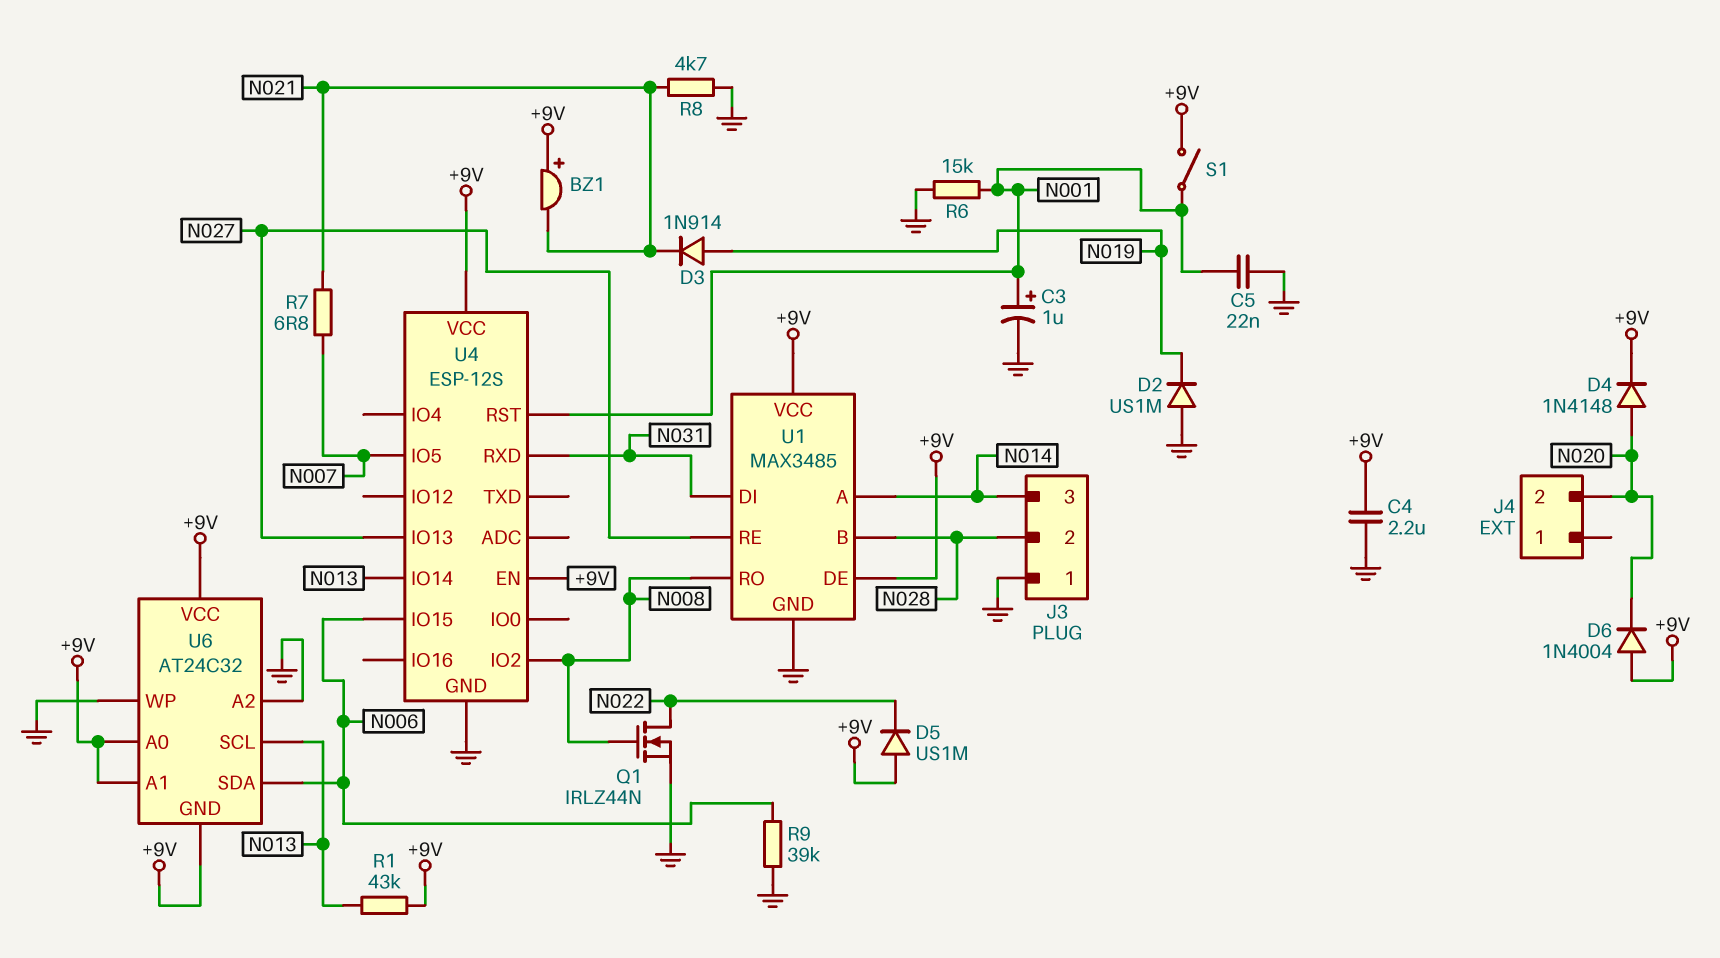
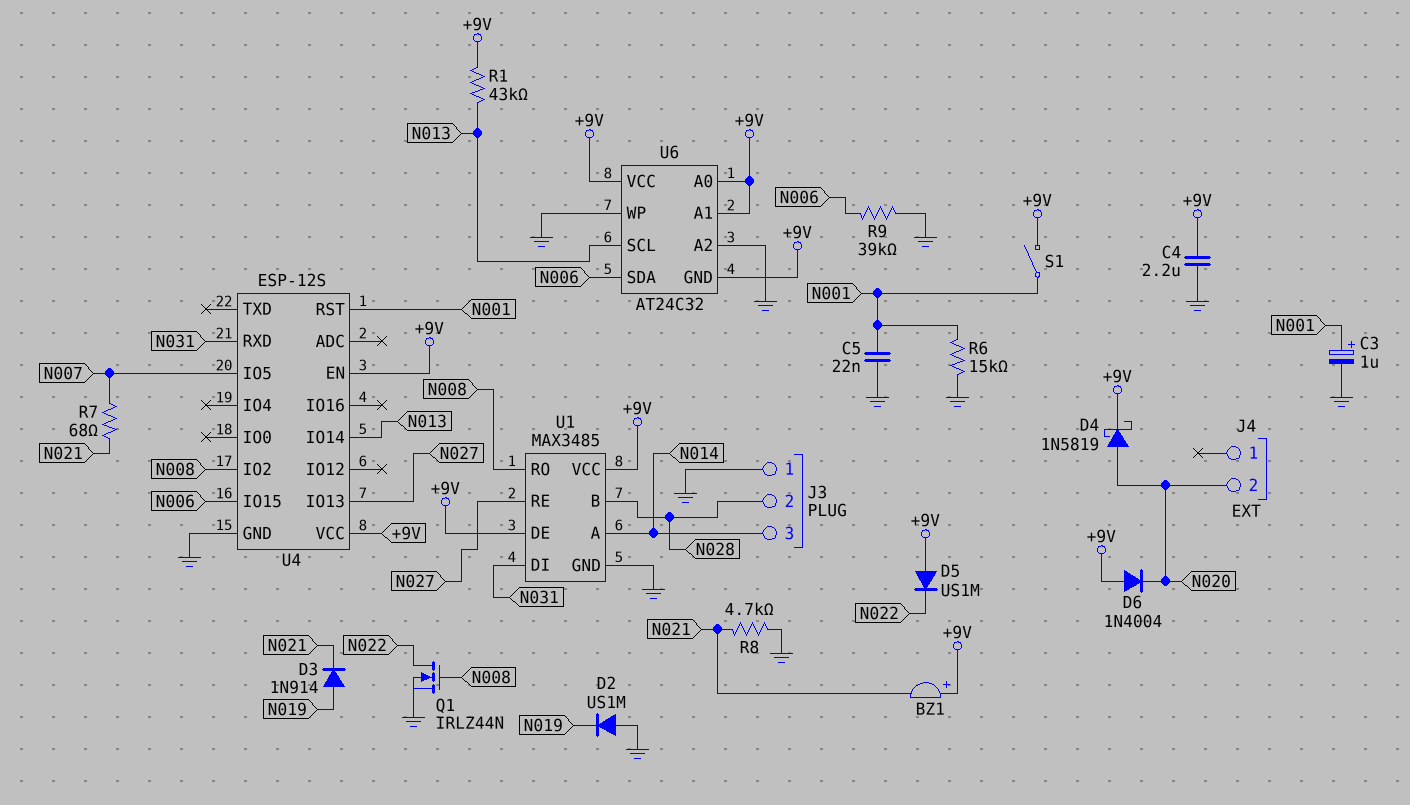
D4: diode 1N4148 (A N020, K +9V) -> schottky 1N5819 (A N020, K +9V)
R7: 6.8 (N007, N021) -> 68 (N007, N021)

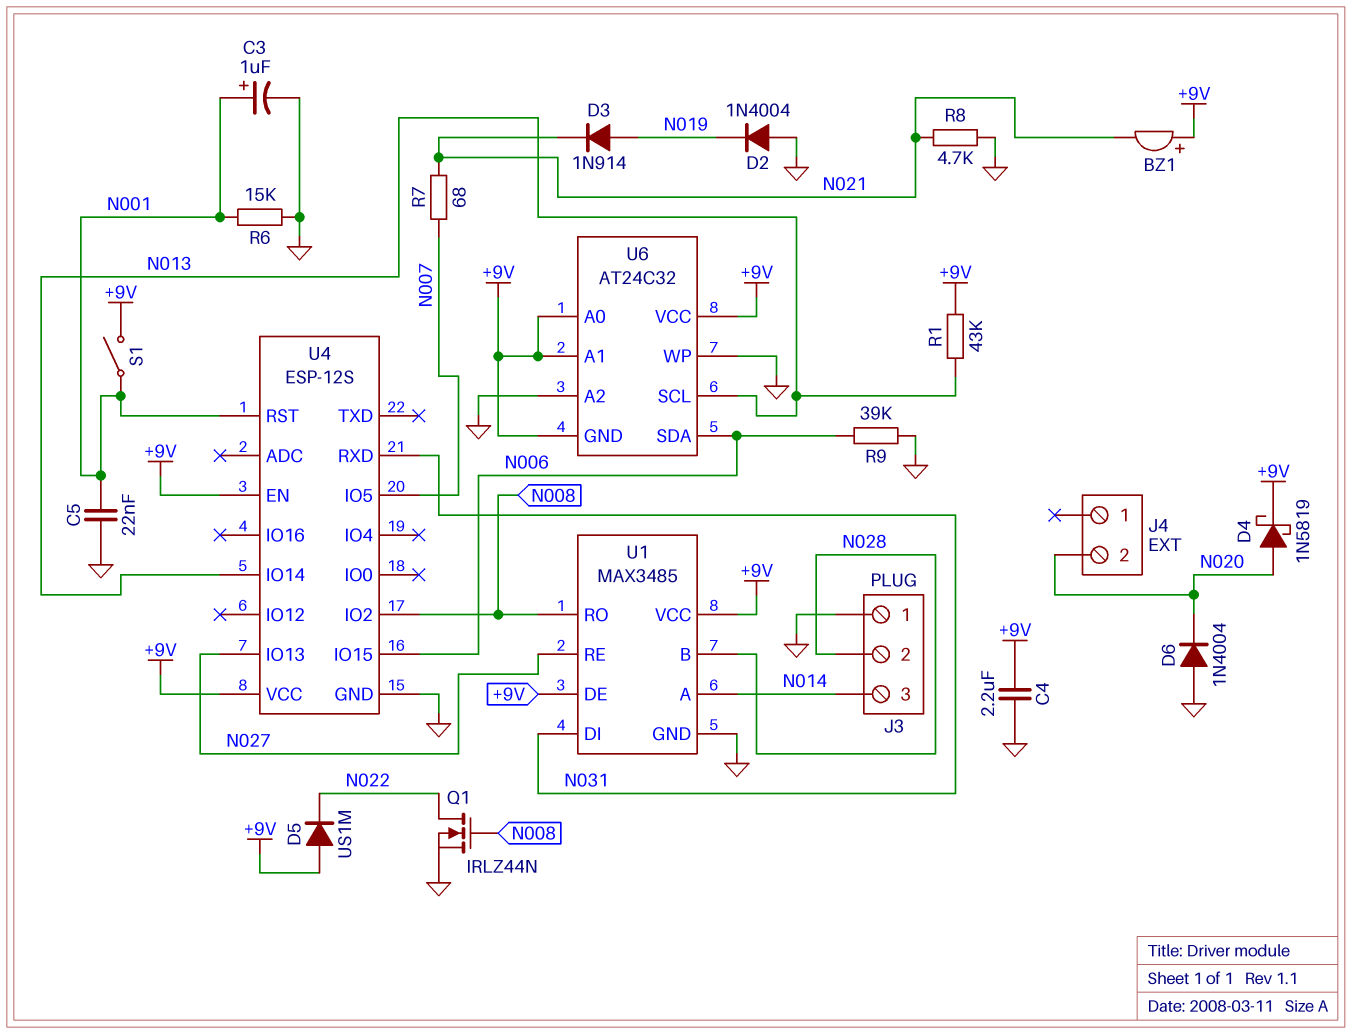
D2: diode US1M (A GND, K N019) -> diode 1N4004 (A GND, K N019)
D6: diode 1N4004 (A +9V, K N020) -> diode 1N4004 (A GND, K N020)

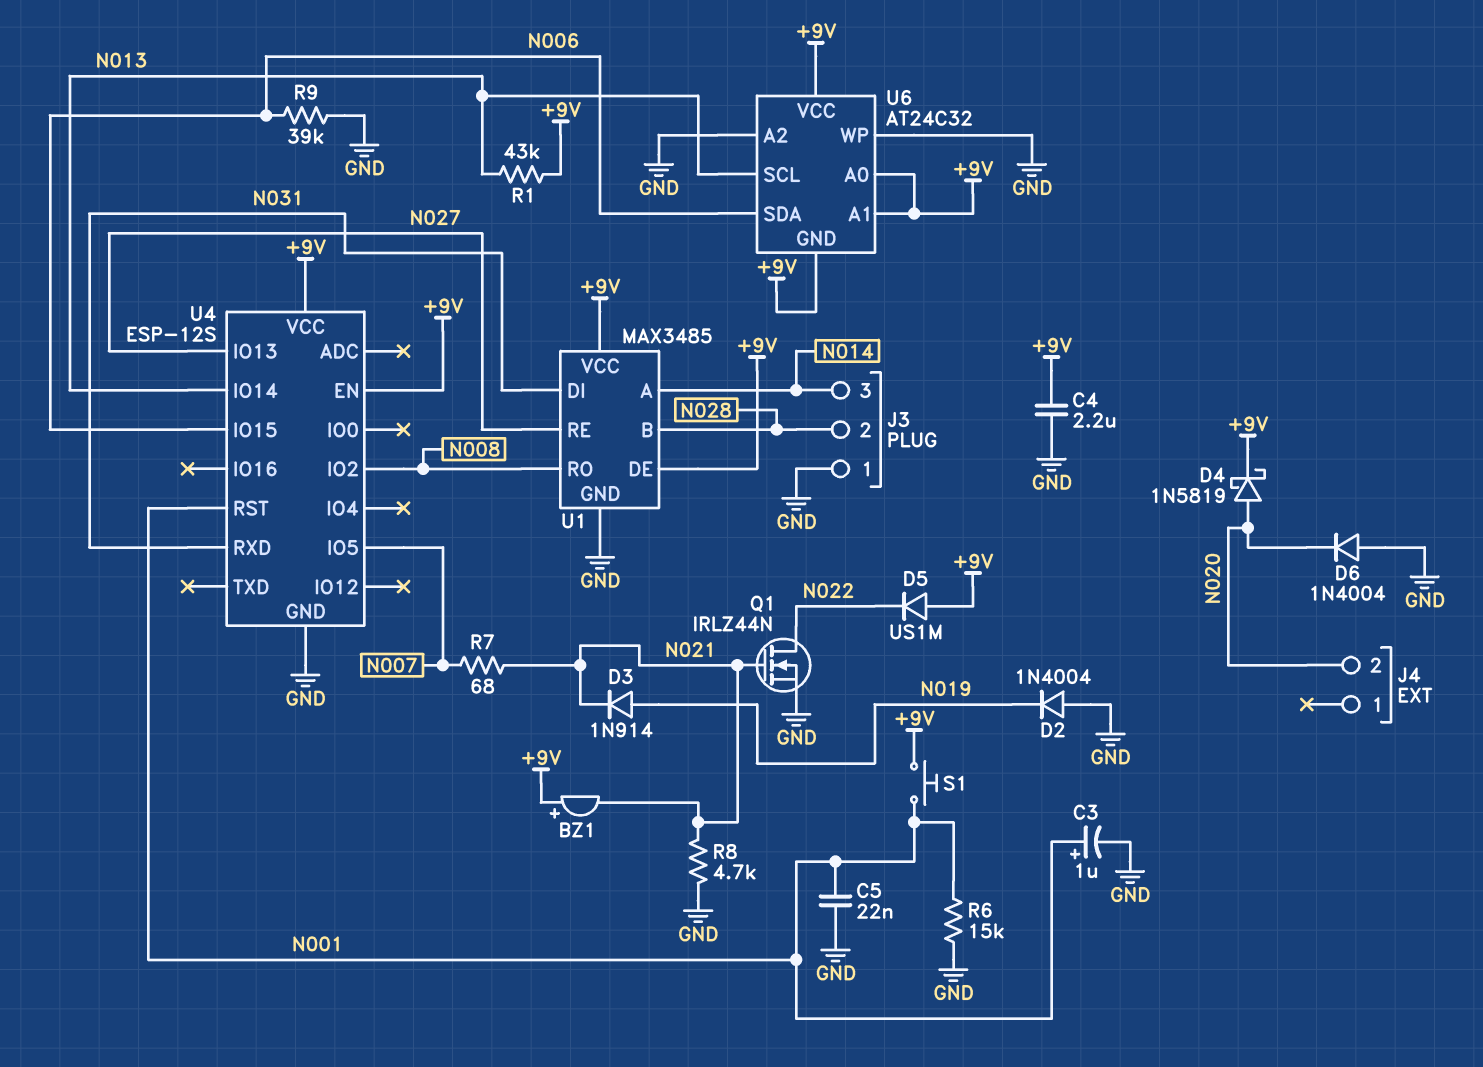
Q1: NMOS IRLZ44N (G N008, D N022, S GND) -> NMOS IRLZ44N (G N021, D N022, S GND)
S1: switch (+9V, N001) -> button (+9V, N001)

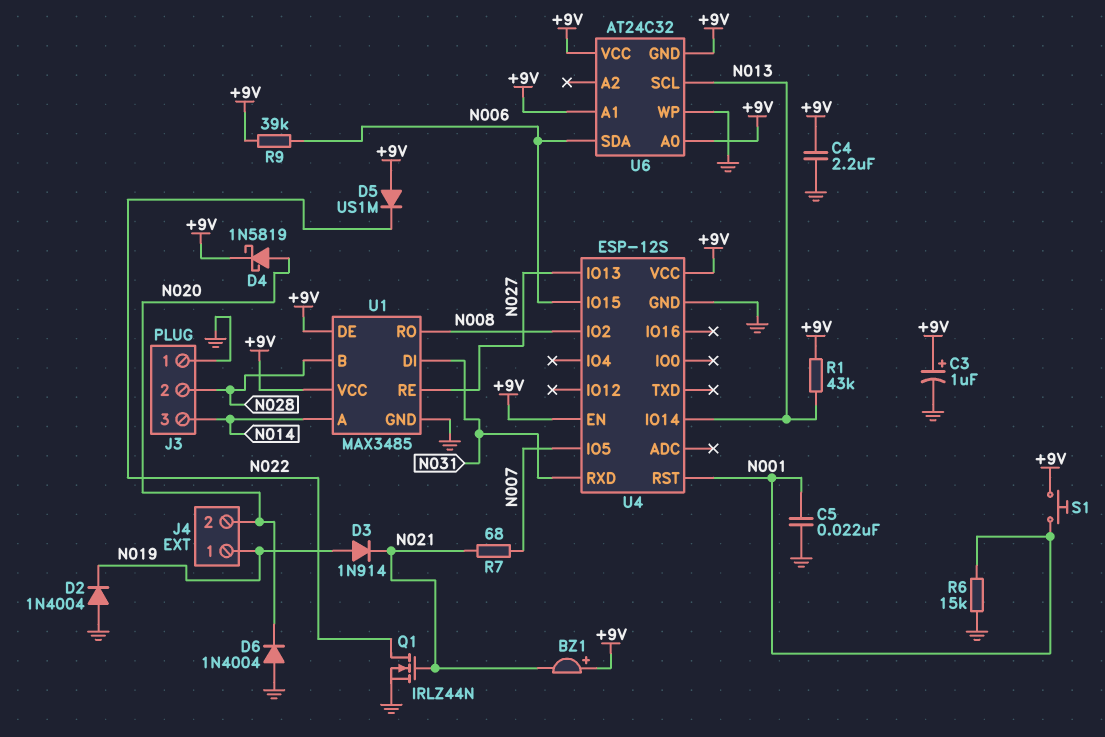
C3: 1uF (plus N001, minus GND) -> 1uF (plus +9V, minus GND)
J4 pin 1: none -> N019
R8: 4.7k (GND, N021) -> none
R9: 39k (GND, N006) -> 39k (+9V, N006)
U6 pin A2: GND -> none

